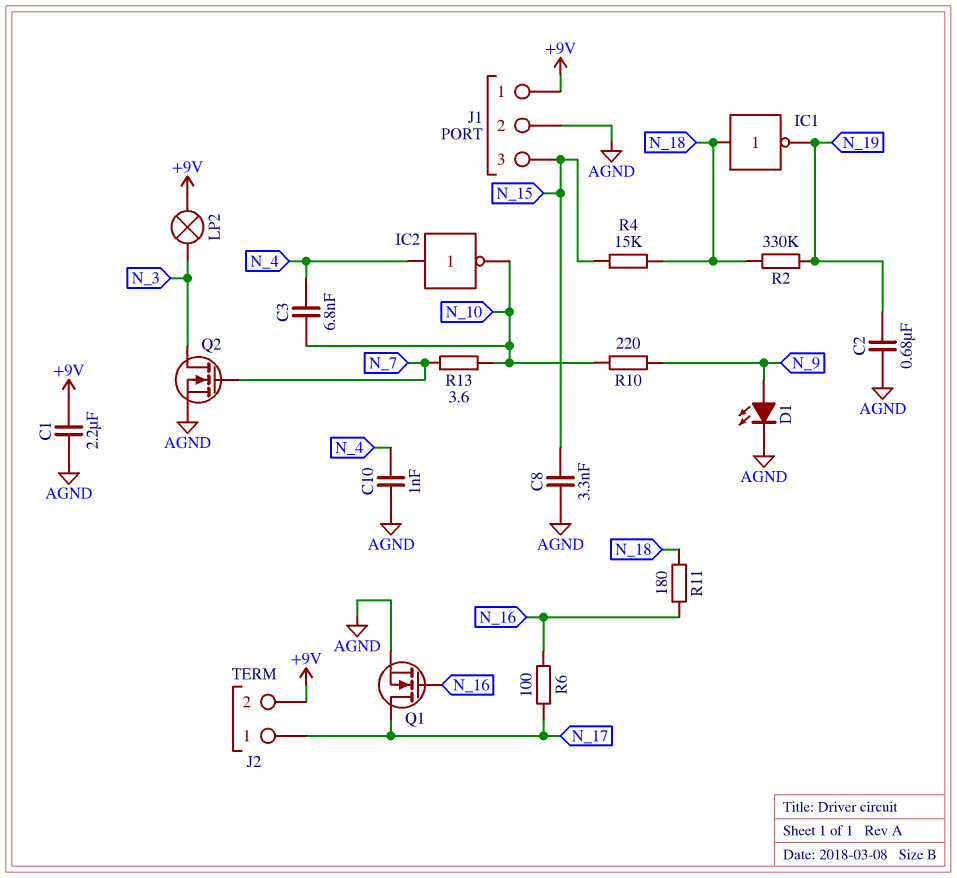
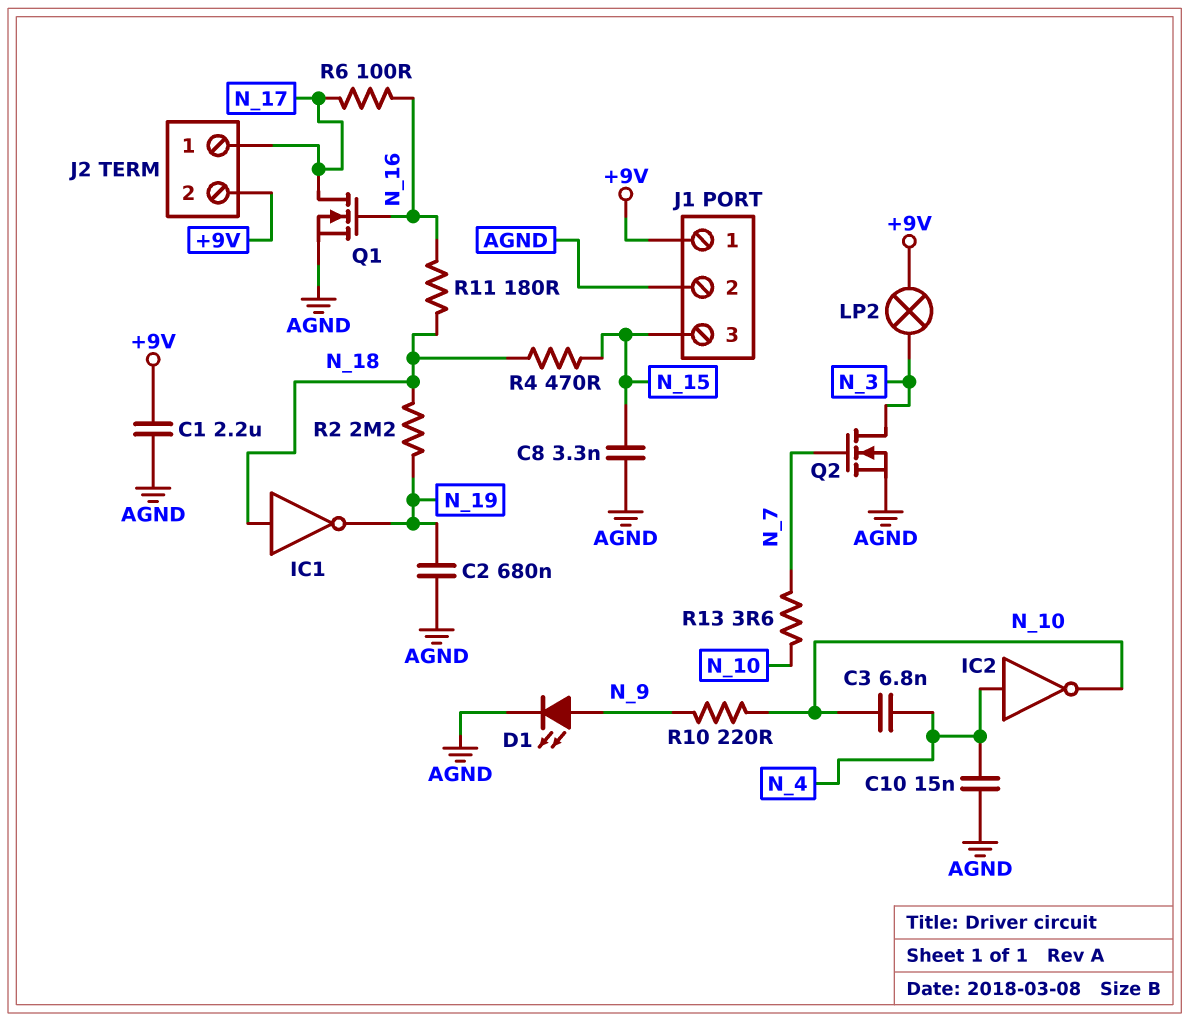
C10: 1nF (AGND, N_4) -> 15nF (AGND, N_4)
R2: 330k (N_18, N_19) -> 2.2M (N_18, N_19)
R4: 15k (N_15, N_18) -> 470 (N_15, N_18)

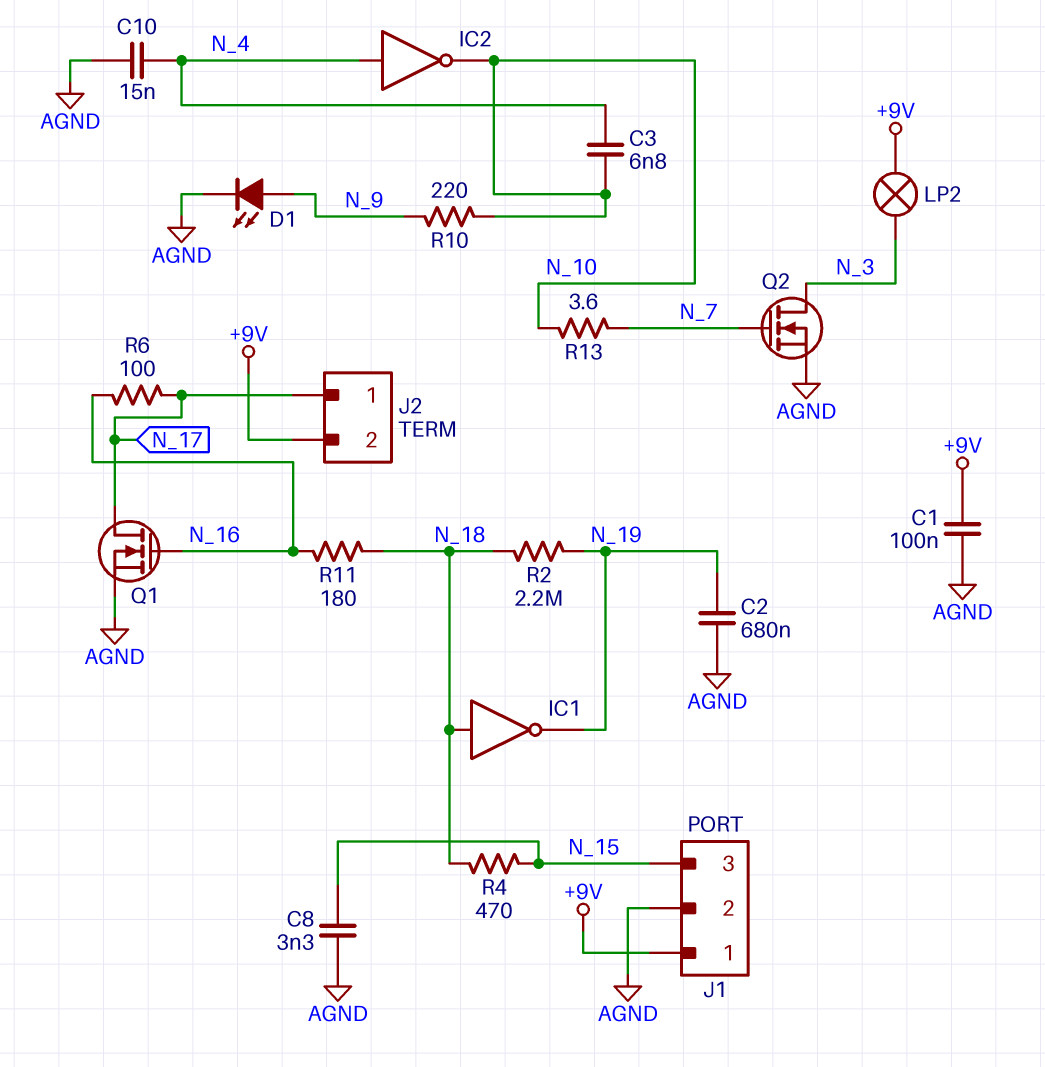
C1: 2.2uF (+9V, AGND) -> 100nF (+9V, AGND)

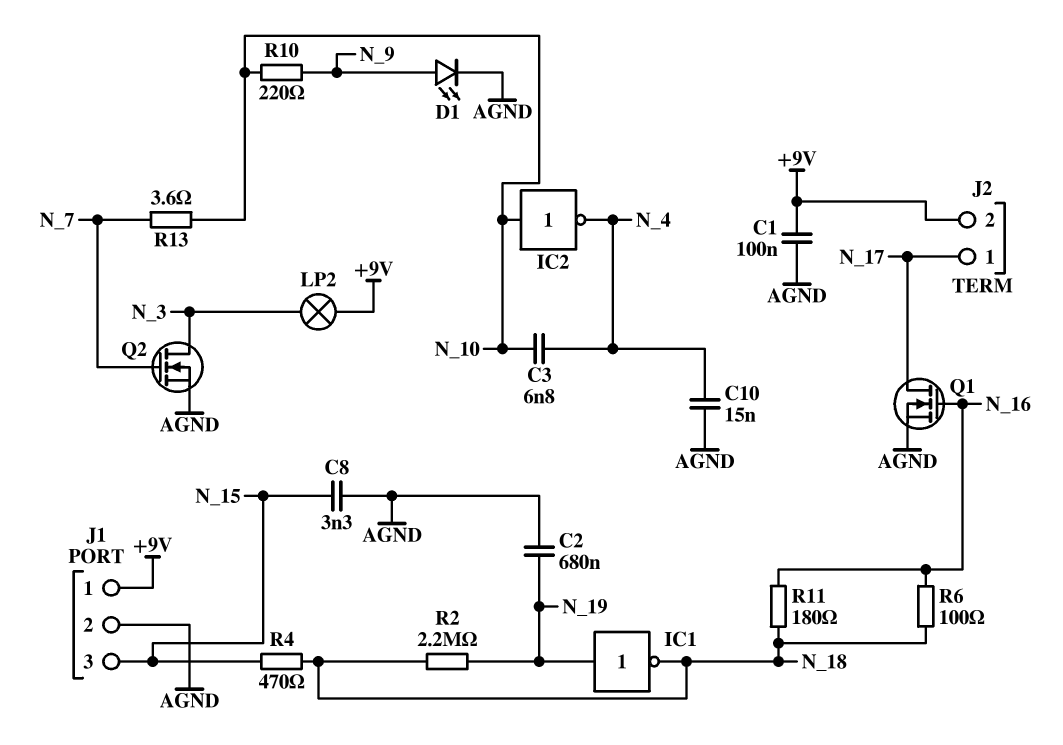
IC1: NOT (in N_18, out N_19) -> NOT (in N_19, out N_18)
IC2: NOT (in N_4, out N_10) -> NOT (in N_10, out N_4)
R6: 100 (N_16, N_17) -> 100 (N_16, N_18)

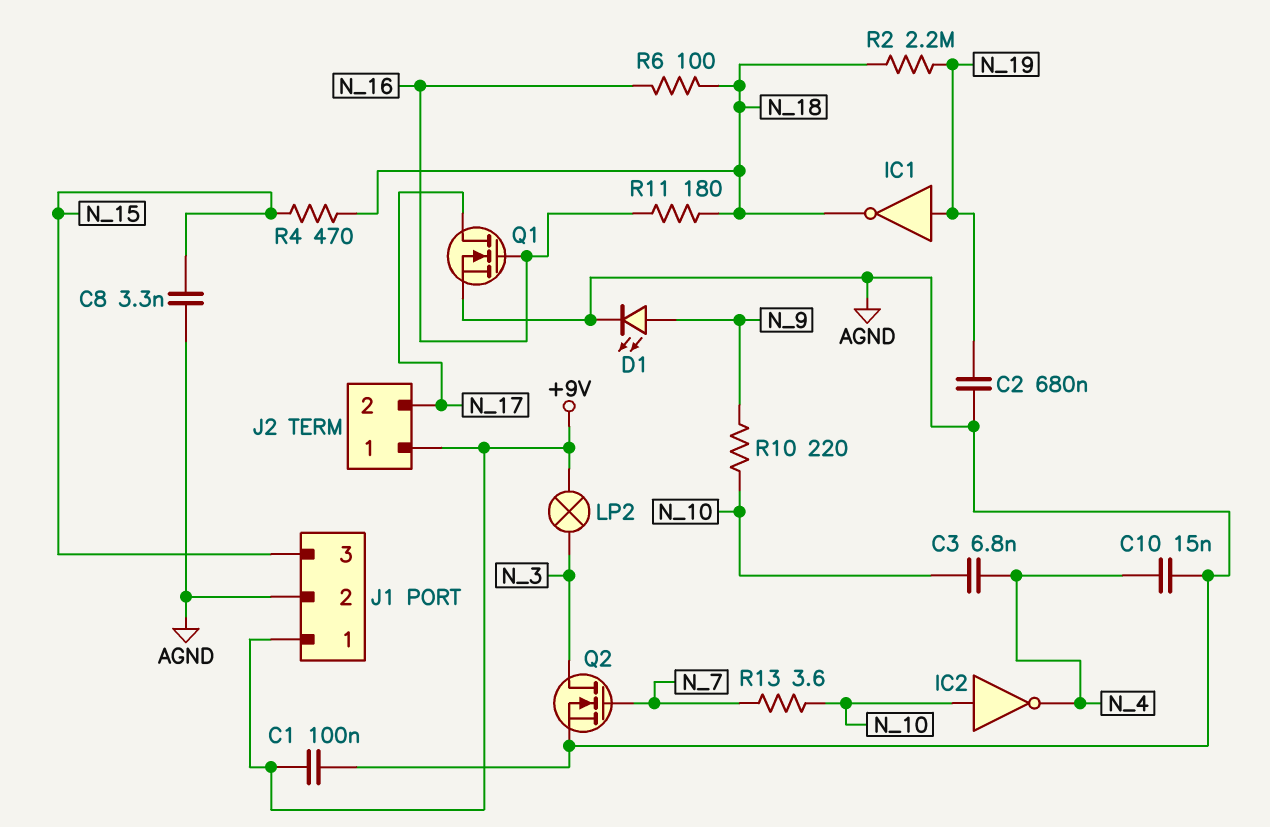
J2 pin 1: N_17 -> +9V
J2 pin 2: +9V -> N_17

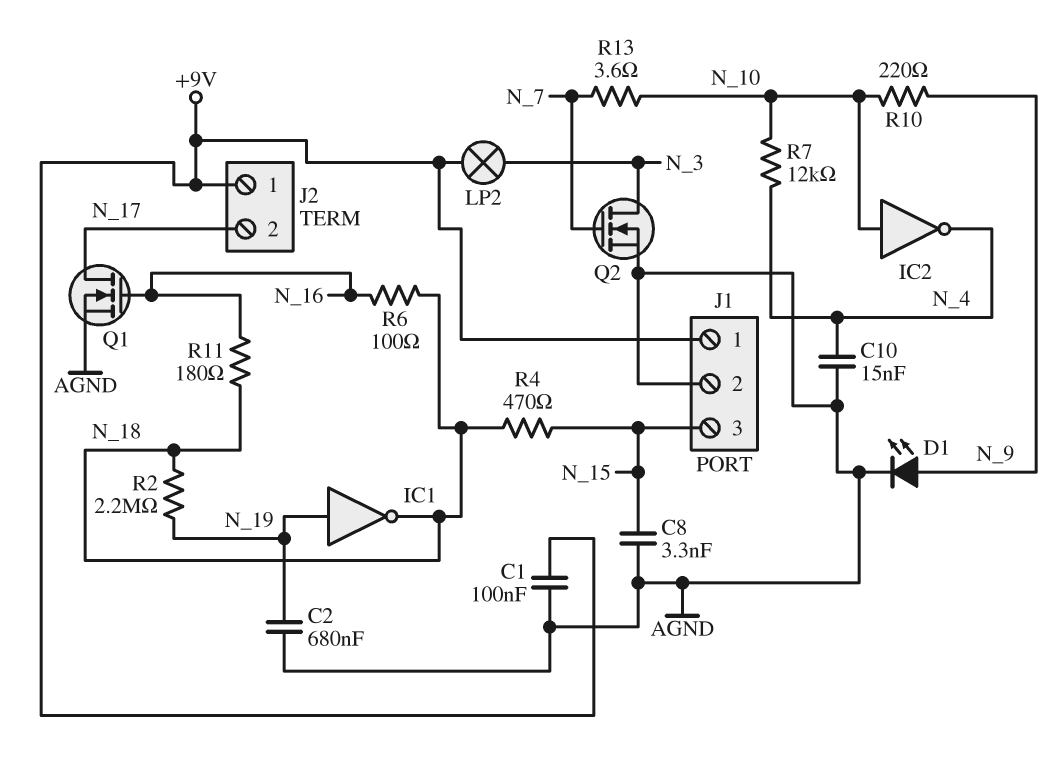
C3: 6.8nF (N_4, N_10) -> none
R7: none -> 12k (N_4, N_10)

